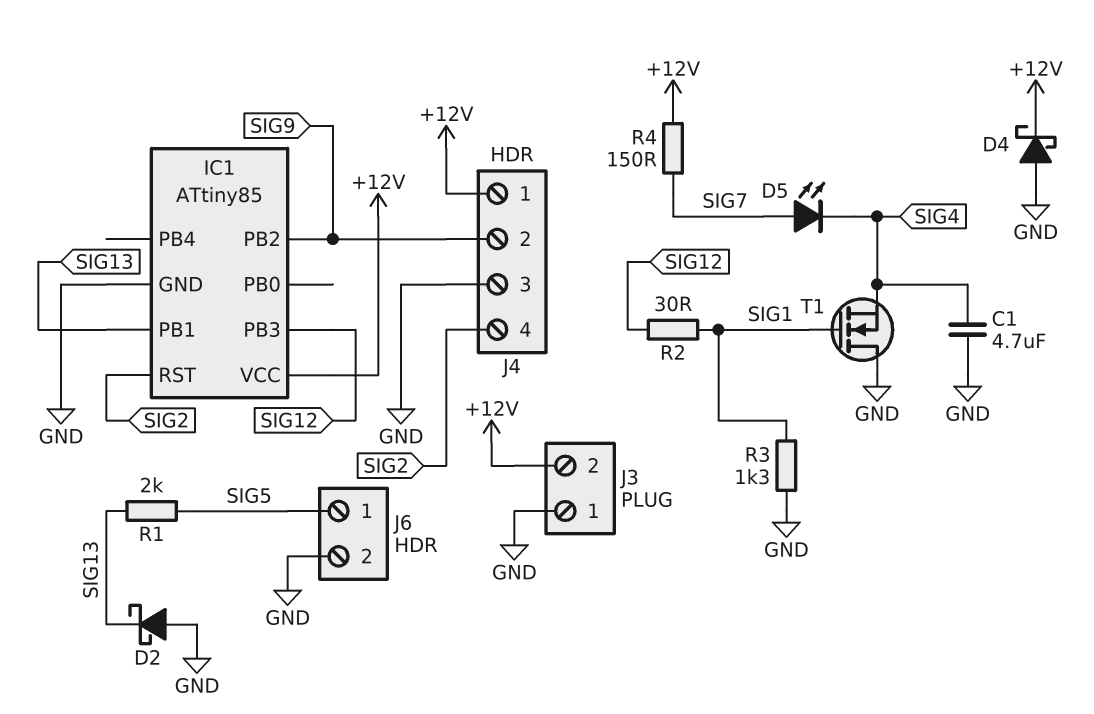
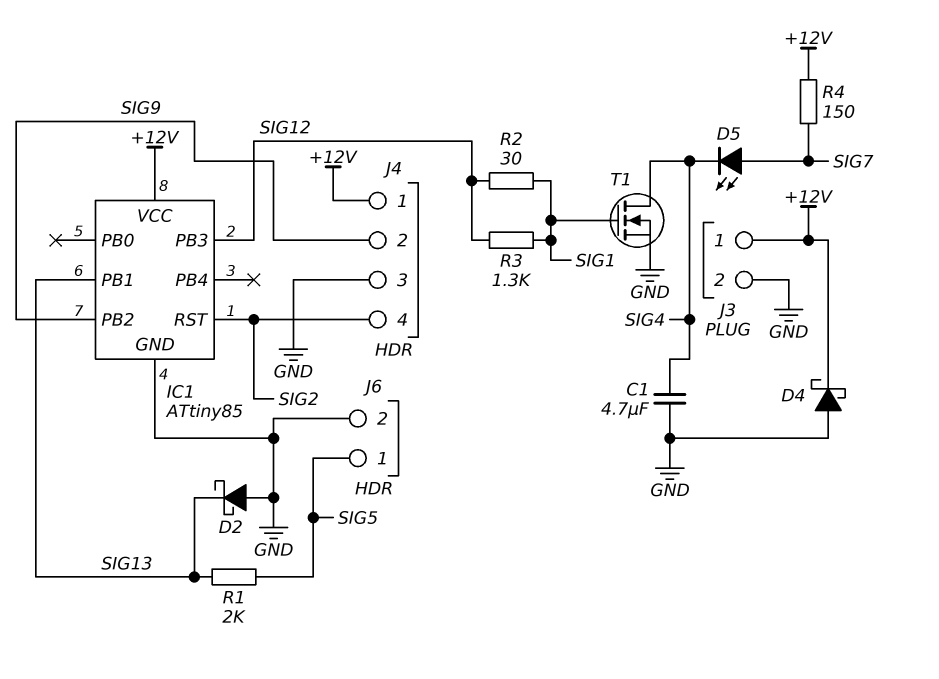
J3 pin 1: GND -> +12V
J3 pin 2: +12V -> GND
R3: 1.3k (GND, SIG1) -> 1.3k (SIG1, SIG12)
T1: NMOS (G SIG1, D GND, S SIG4) -> NMOS (G SIG1, D SIG4, S GND)

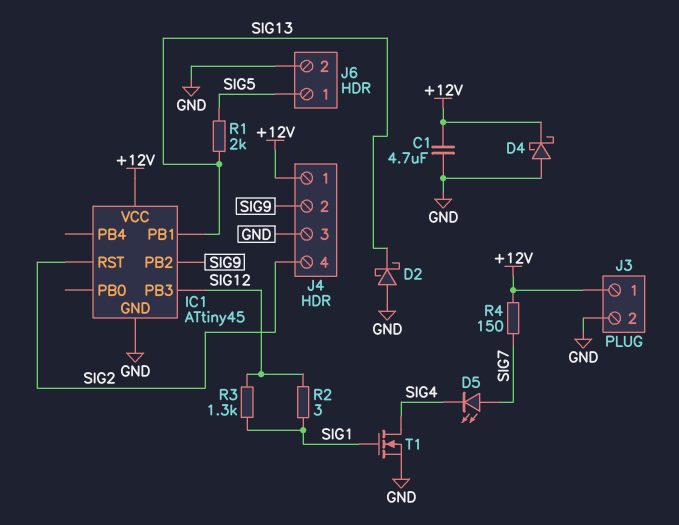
C1: 4.7uF (GND, SIG4) -> 4.7uF (+12V, GND)
IC1: ATtiny85 -> ATtiny45
R2: 30 (SIG1, SIG12) -> 3 (SIG1, SIG12)

